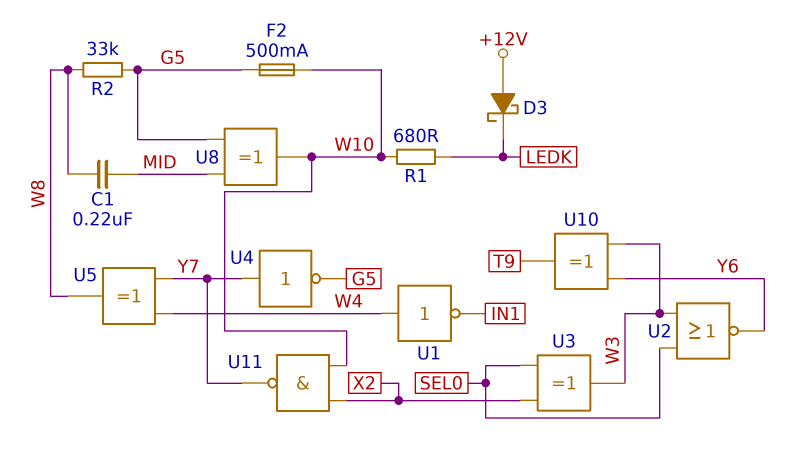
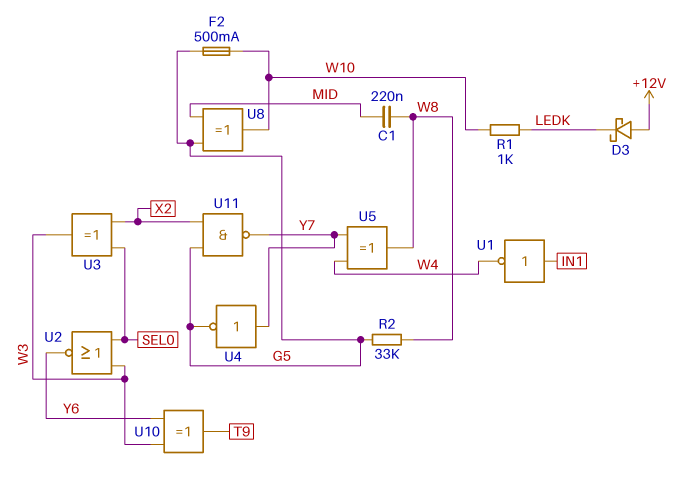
R1: 680 (LEDK, W10) -> 1k (LEDK, W10)
U1: NOT (in W4, out IN1) -> NOT (in IN1, out W4)
U11: NAND (in W10, in X2, out Y7) -> NAND (in G5, in X2, out Y7)

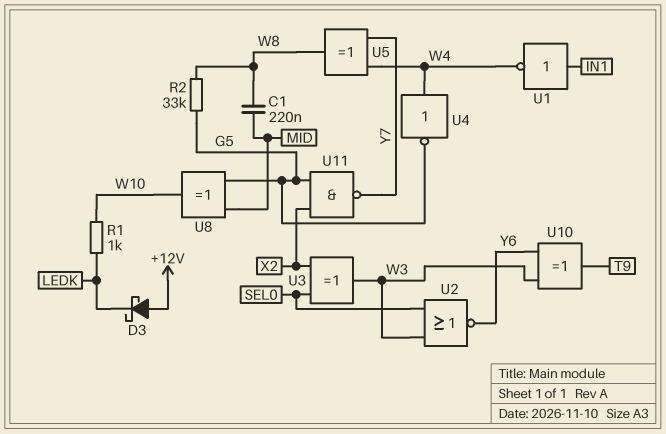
F2: 500mA (G5, W10) -> none
U4: NOT (in Y7, out G5) -> NOT (in W4, out G5)

